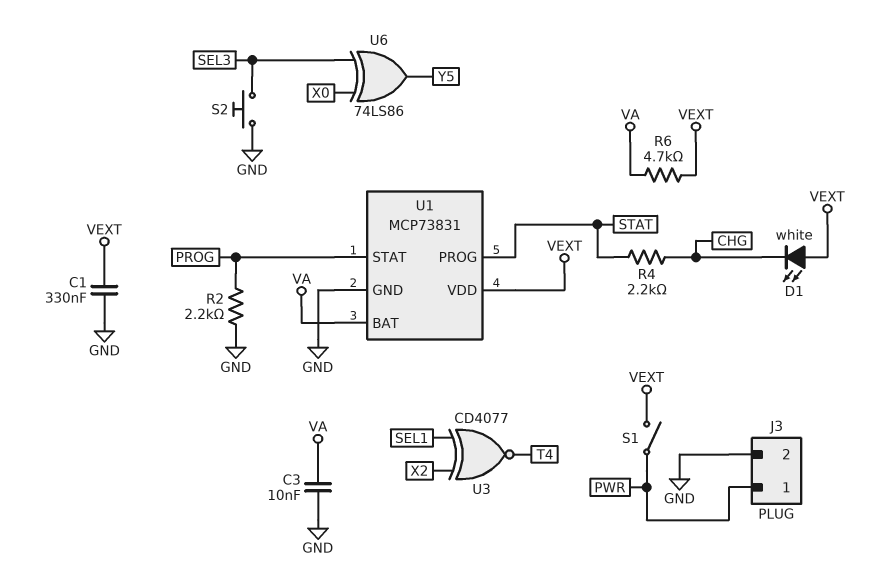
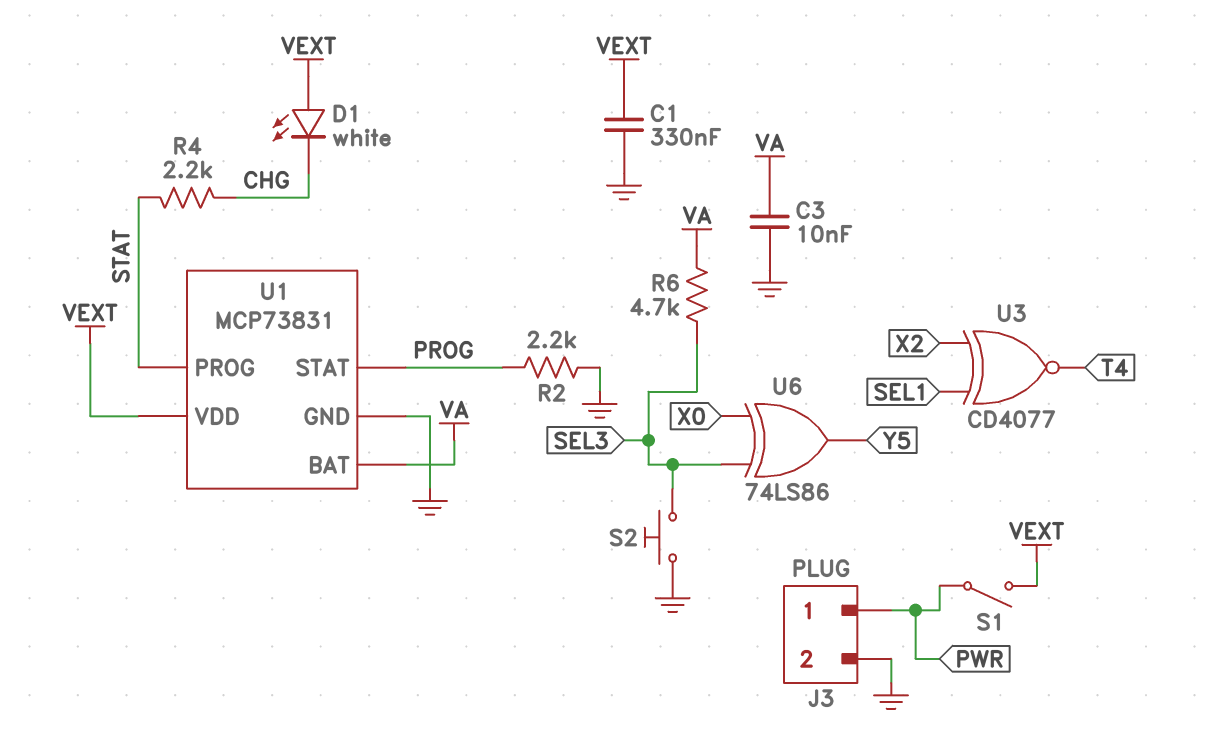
R6: 4.7k (VA, VEXT) -> 4.7k (SEL3, VA)

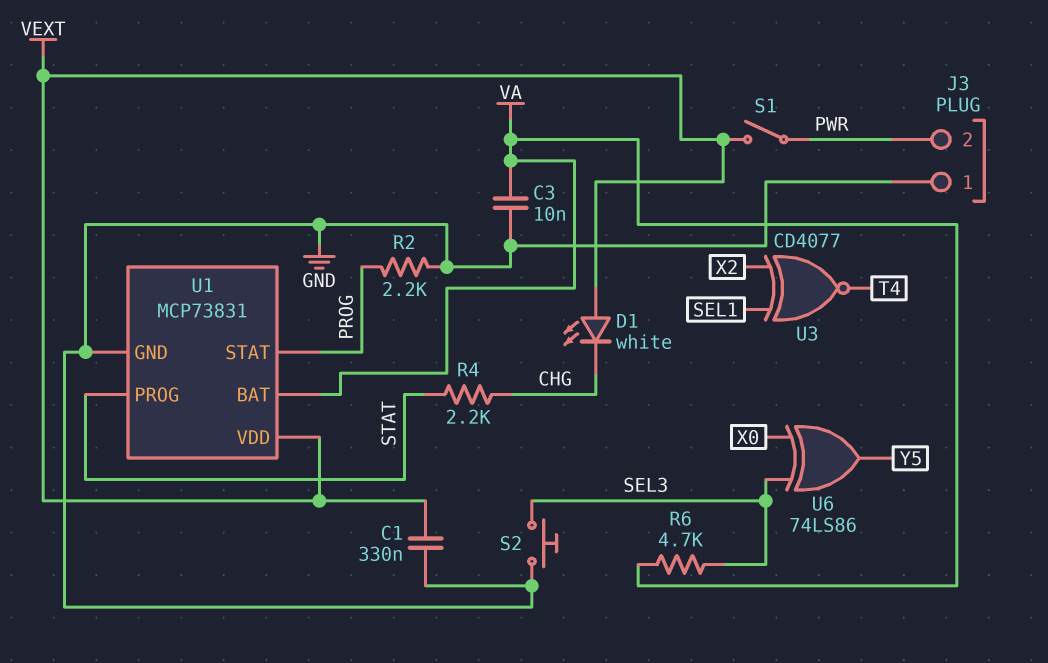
J3 pin 1: PWR -> GND
J3 pin 2: GND -> PWR

